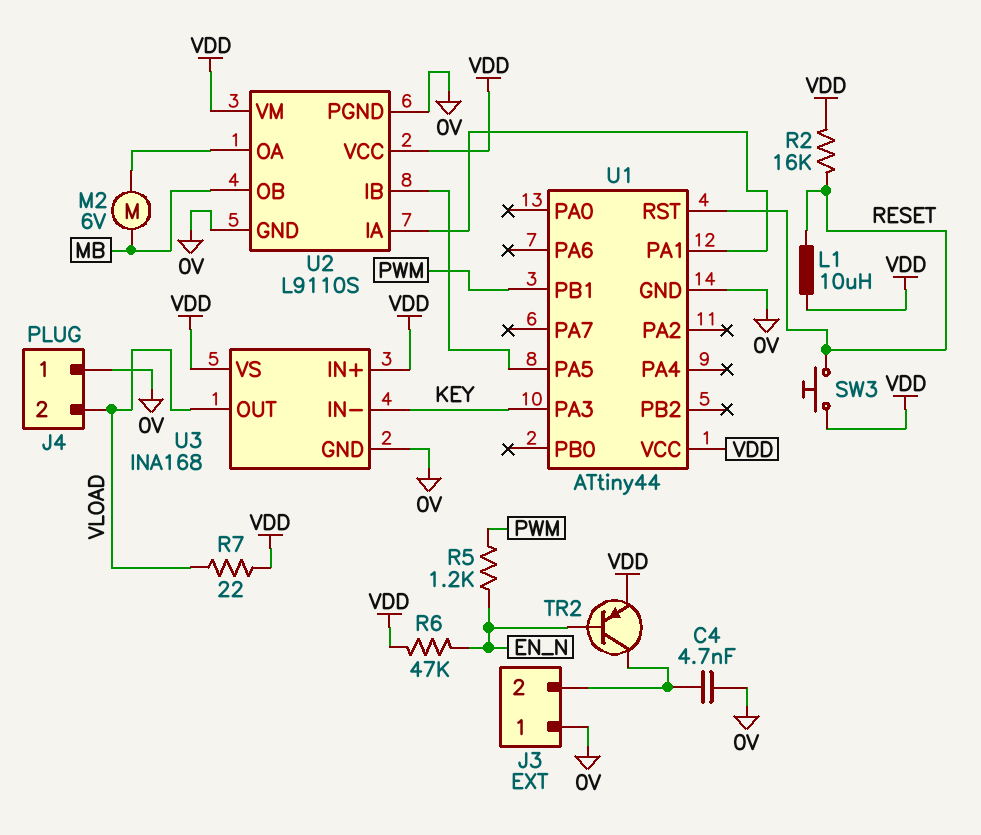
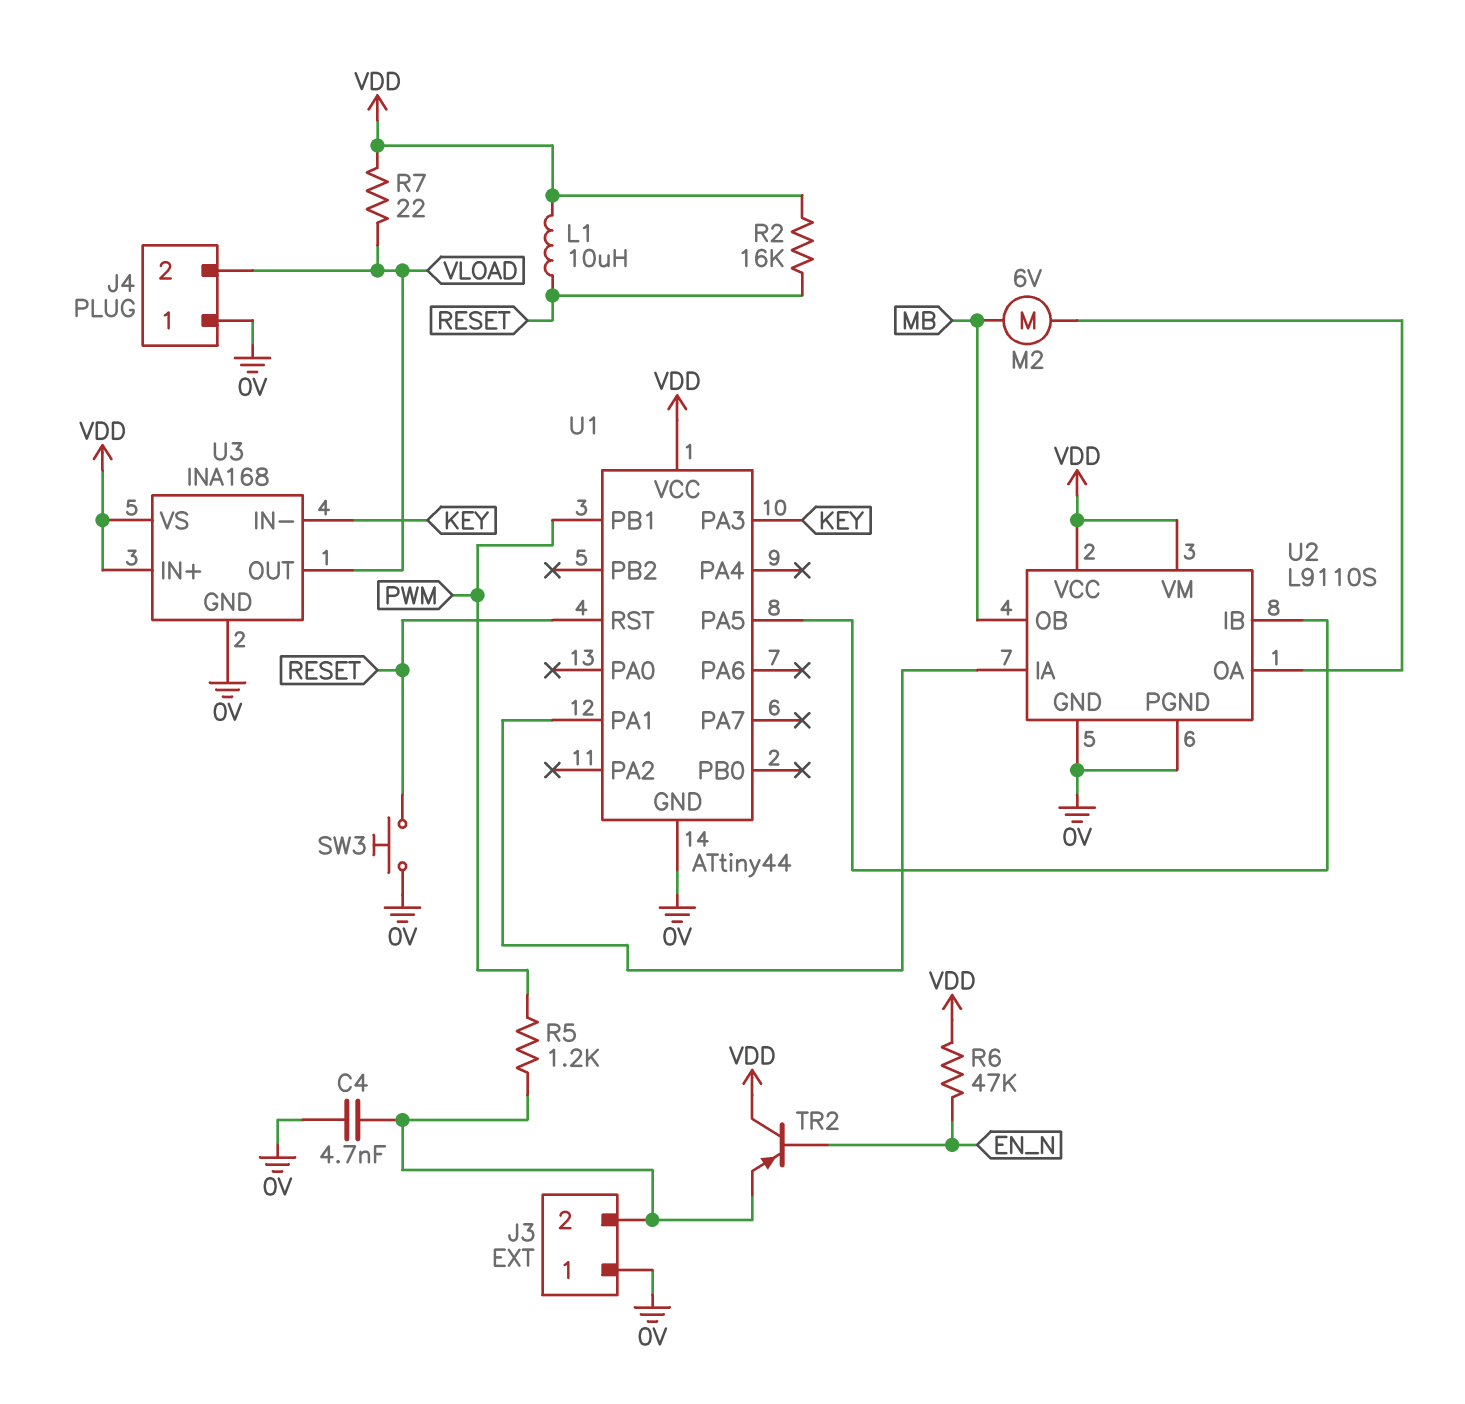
R5: 1.2k (EN_N, PWM) -> 1.2k (J3/2, PWM)
SW3: button (RESET, VDD) -> button (0V, RESET)
TR2: PNP (B EN_N, C J3/2, E VDD) -> PNP (B EN_N, C VDD, E J3/2)

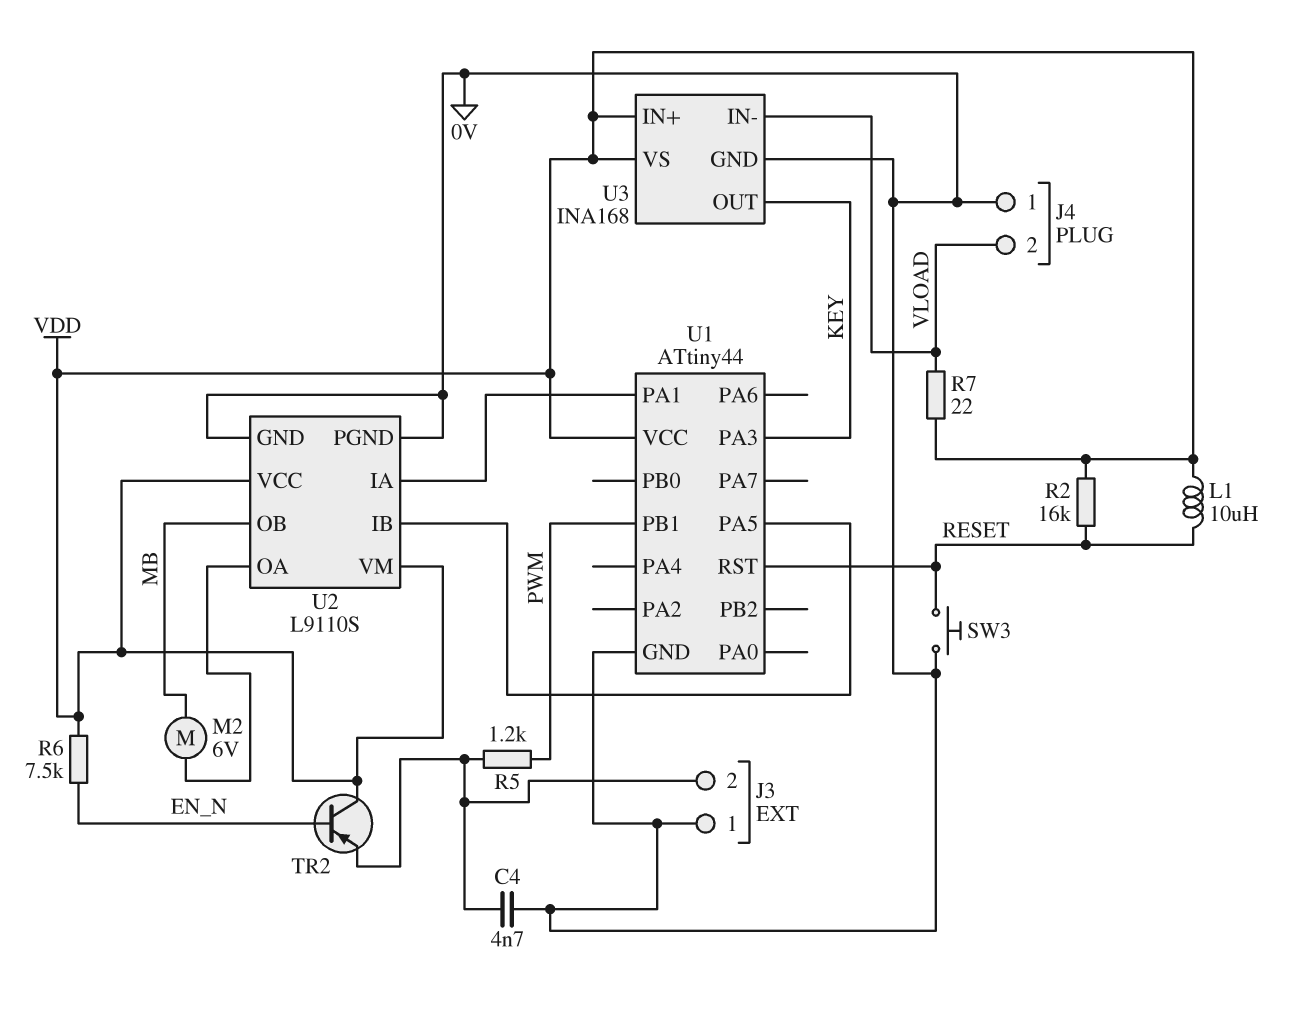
R6: 47k (EN_N, VDD) -> 7.5k (EN_N, VDD)
U3 pin IN-: KEY -> VLOAD
U3 pin OUT: VLOAD -> KEY

